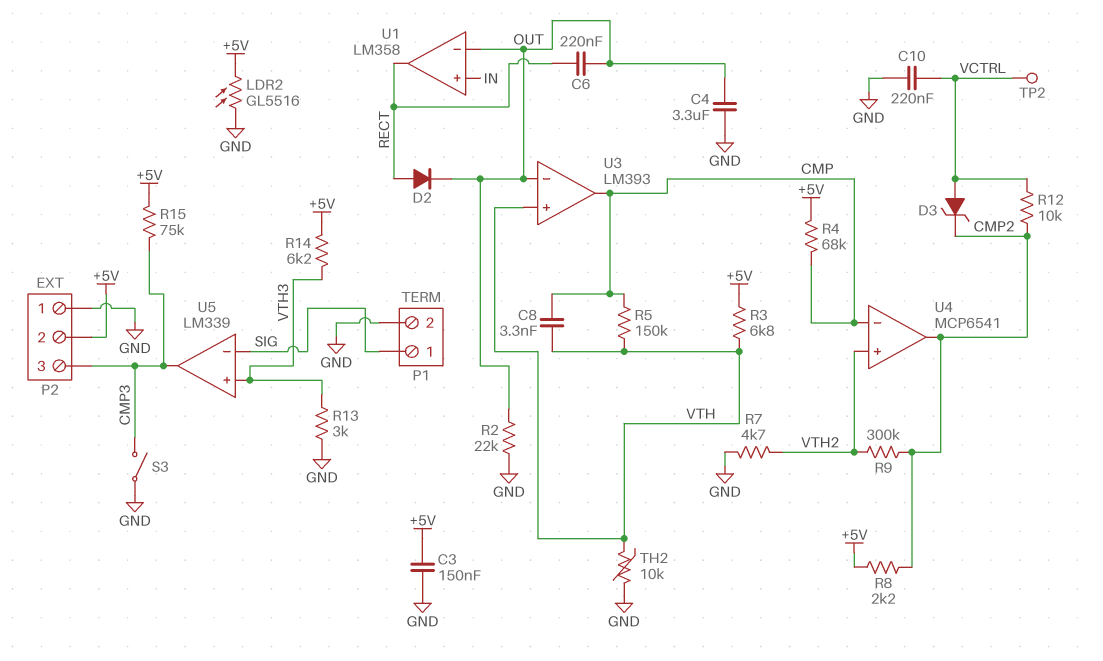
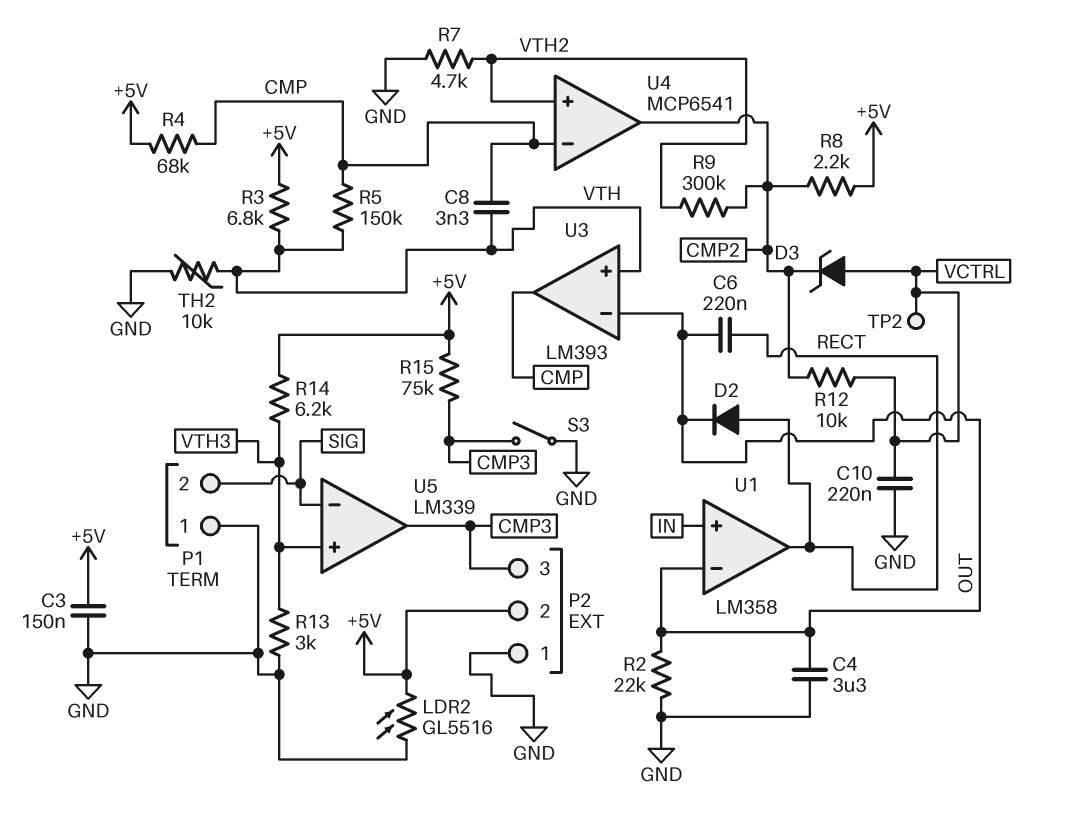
P1 pin 1: SIG -> GND
P1 pin 2: GND -> SIG

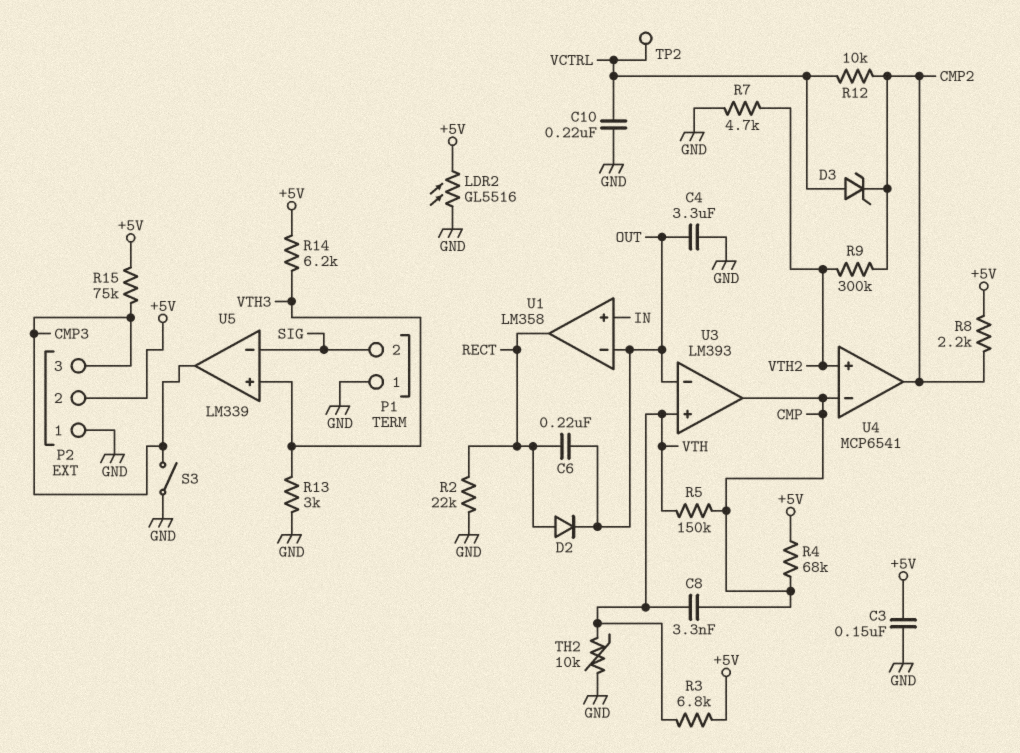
R2: 22k (GND, OUT) -> 22k (GND, RECT)

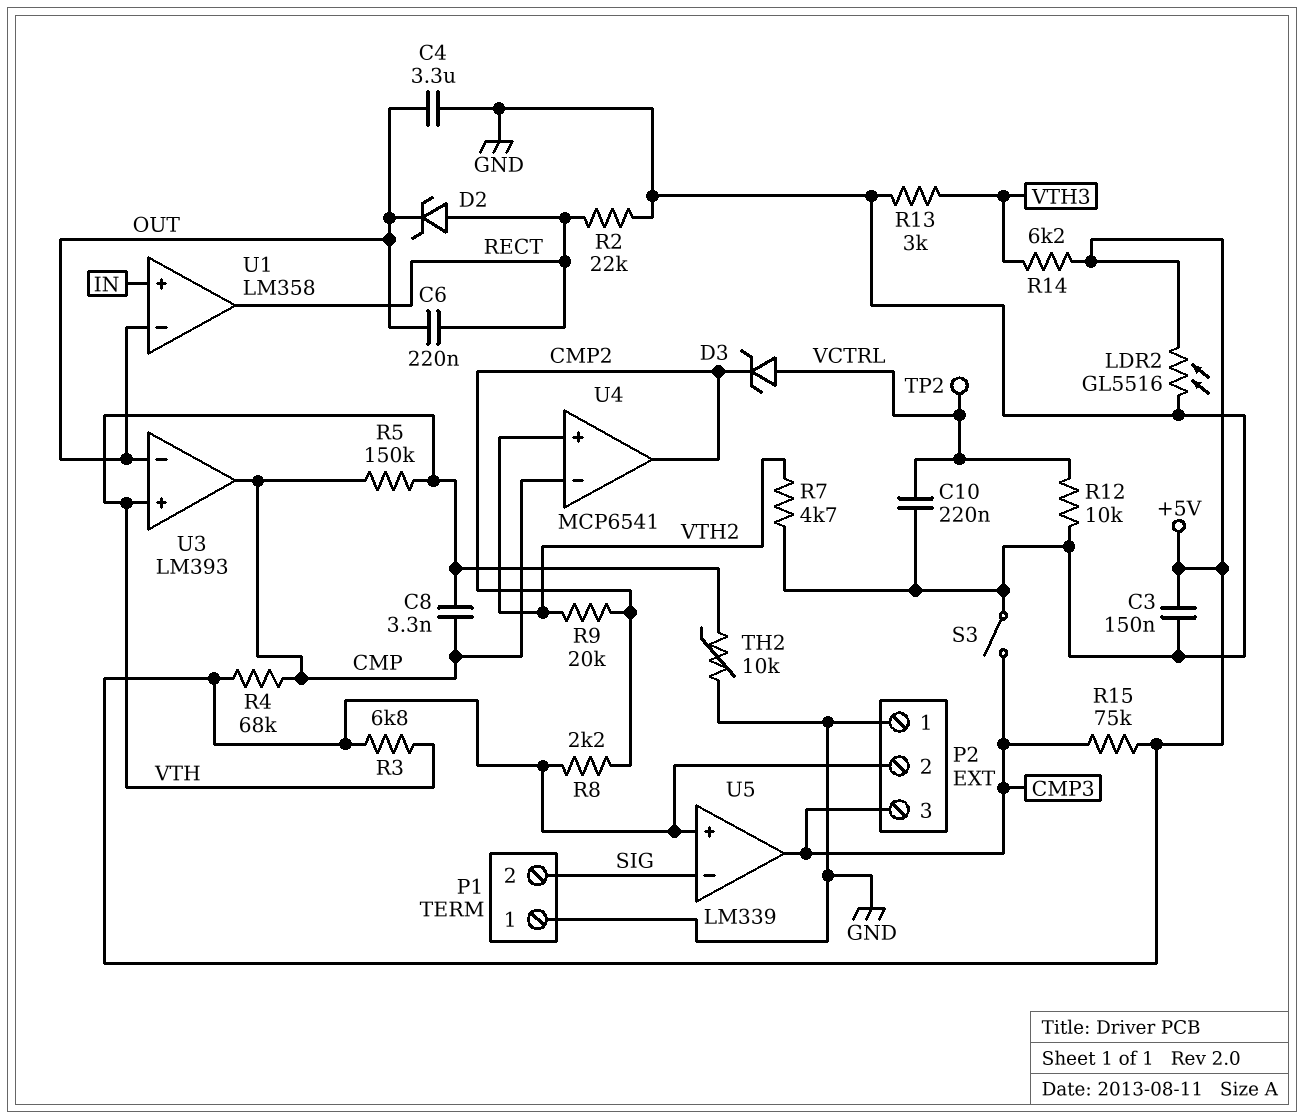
D2: diode (A RECT, K OUT) -> zener (A RECT, K OUT)
R9: 300k (CMP2, VTH2) -> 20k (CMP2, VTH2)
R12: 10k (CMP2, VCTRL) -> 10k (GND, VCTRL)
U5 pin in+: VTH3 -> +5V

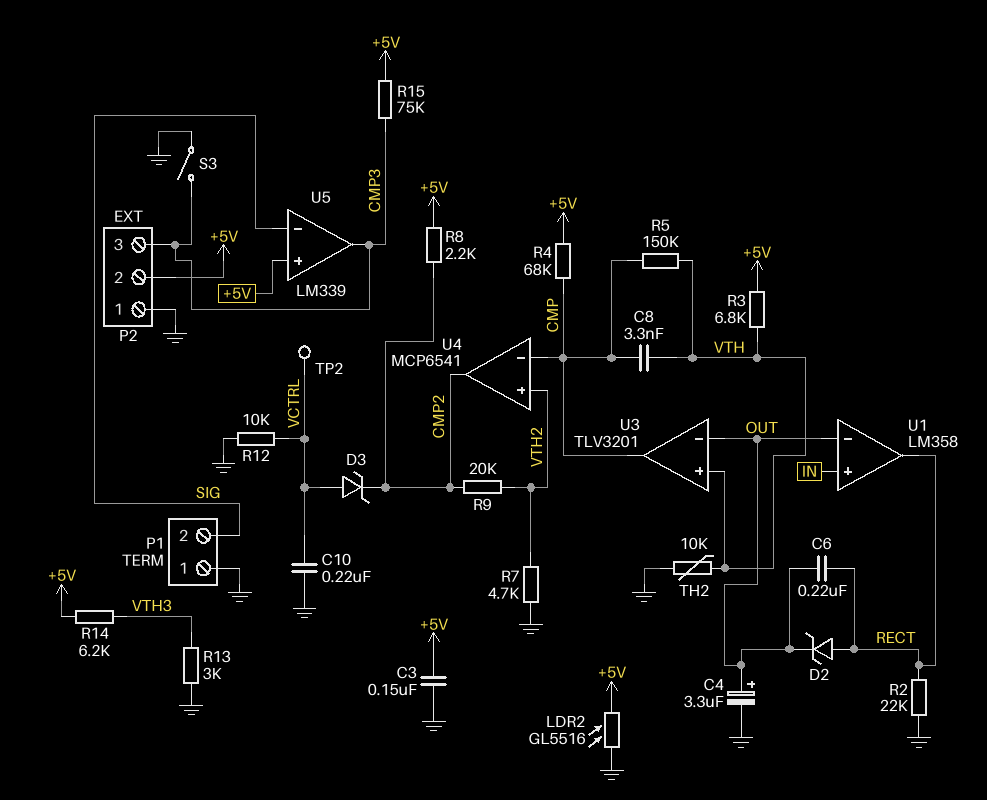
C4: 3.3uF (GND, OUT) -> 3.3uF (plus OUT, minus GND)
U3: LM393 -> TLV3201

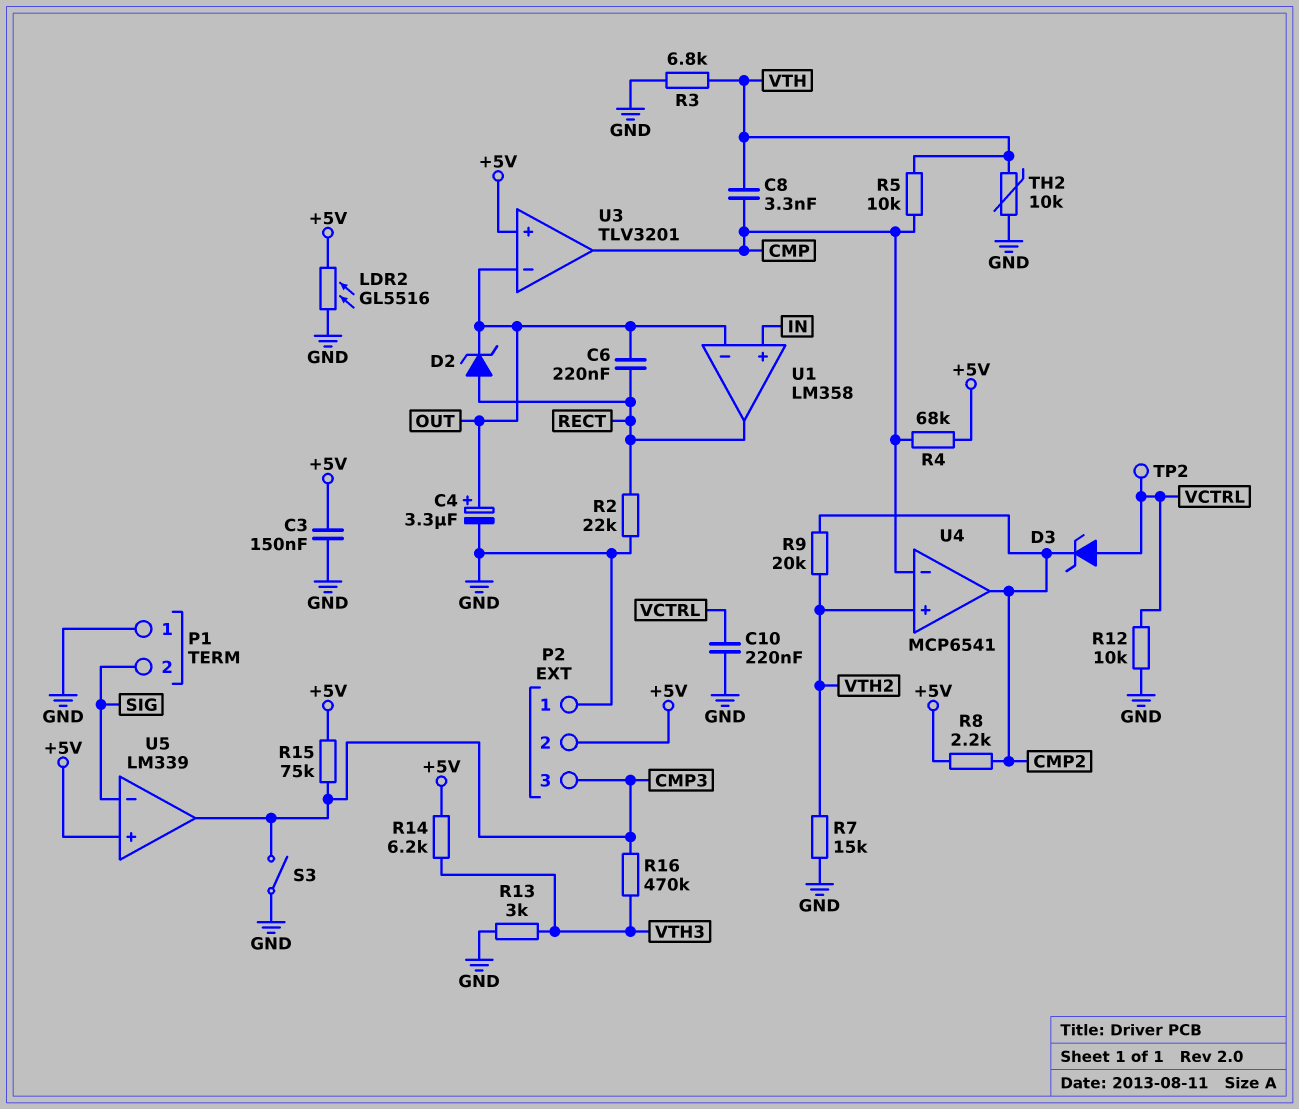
R3: 6.8k (+5V, VTH) -> 6.8k (GND, VTH)
R5: 150k (CMP, VTH) -> 10k (CMP, VTH)
R7: 4.7k (GND, VTH2) -> 15k (GND, VTH2)
R16: none -> 470k (CMP3, VTH3)
U3 pin in+: VTH -> +5V

